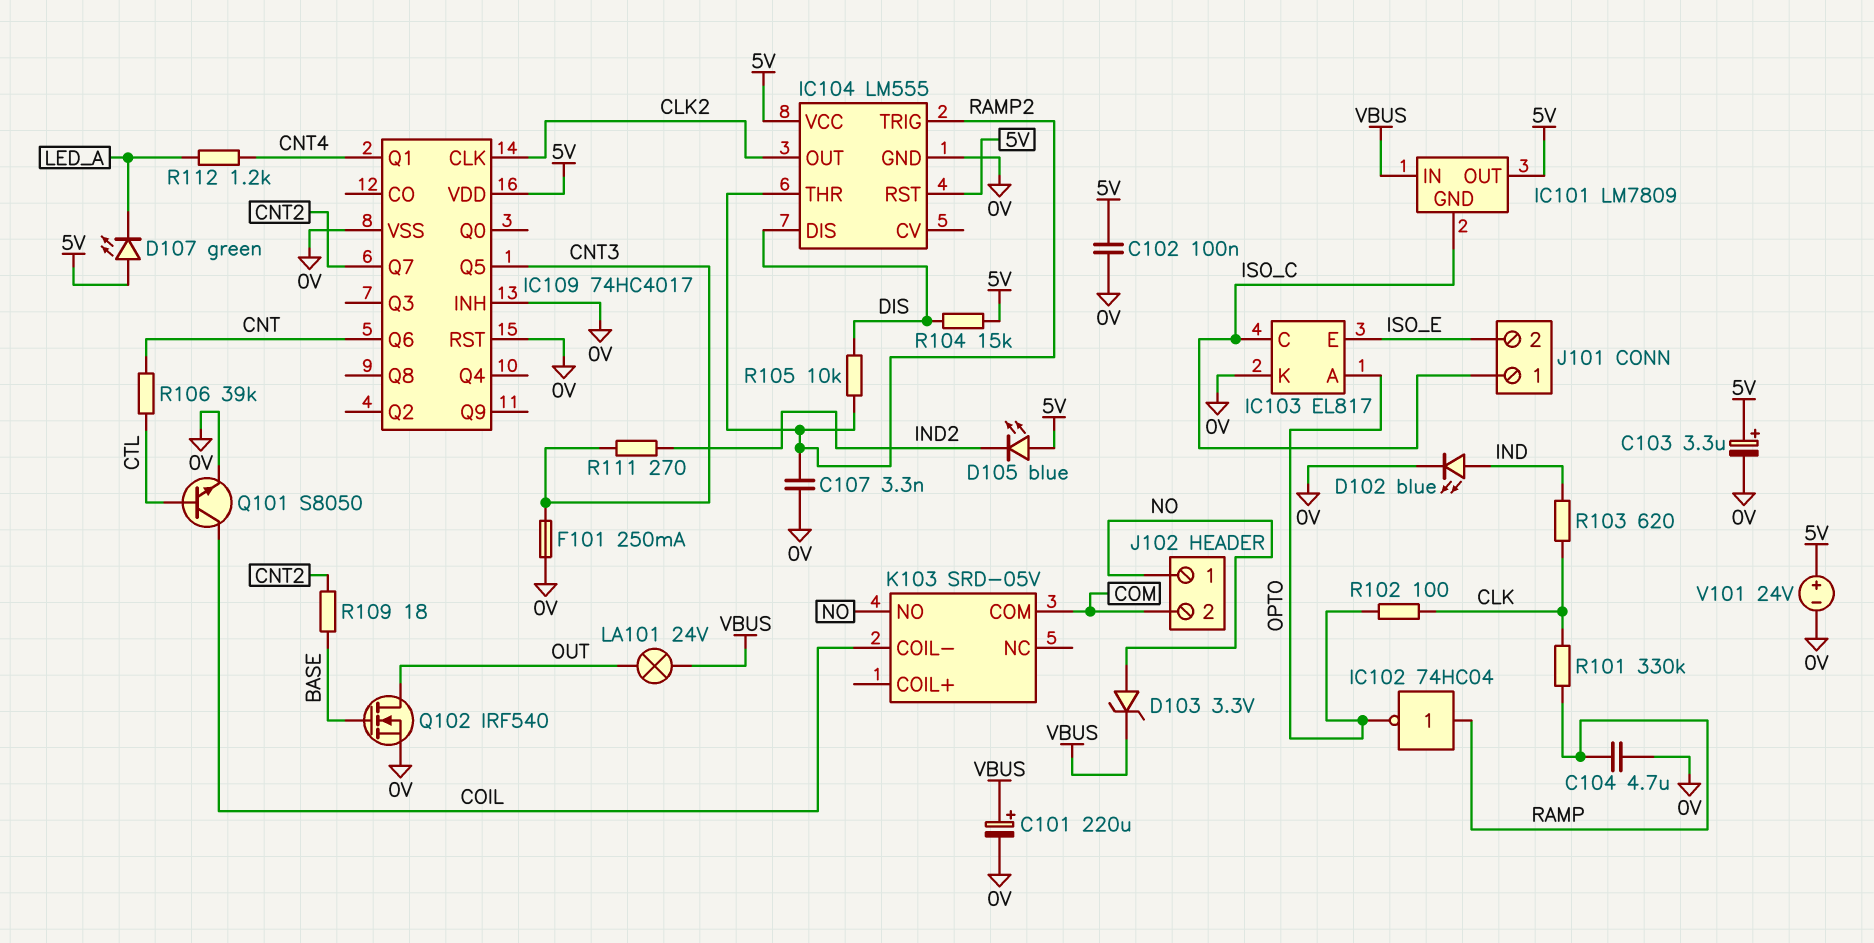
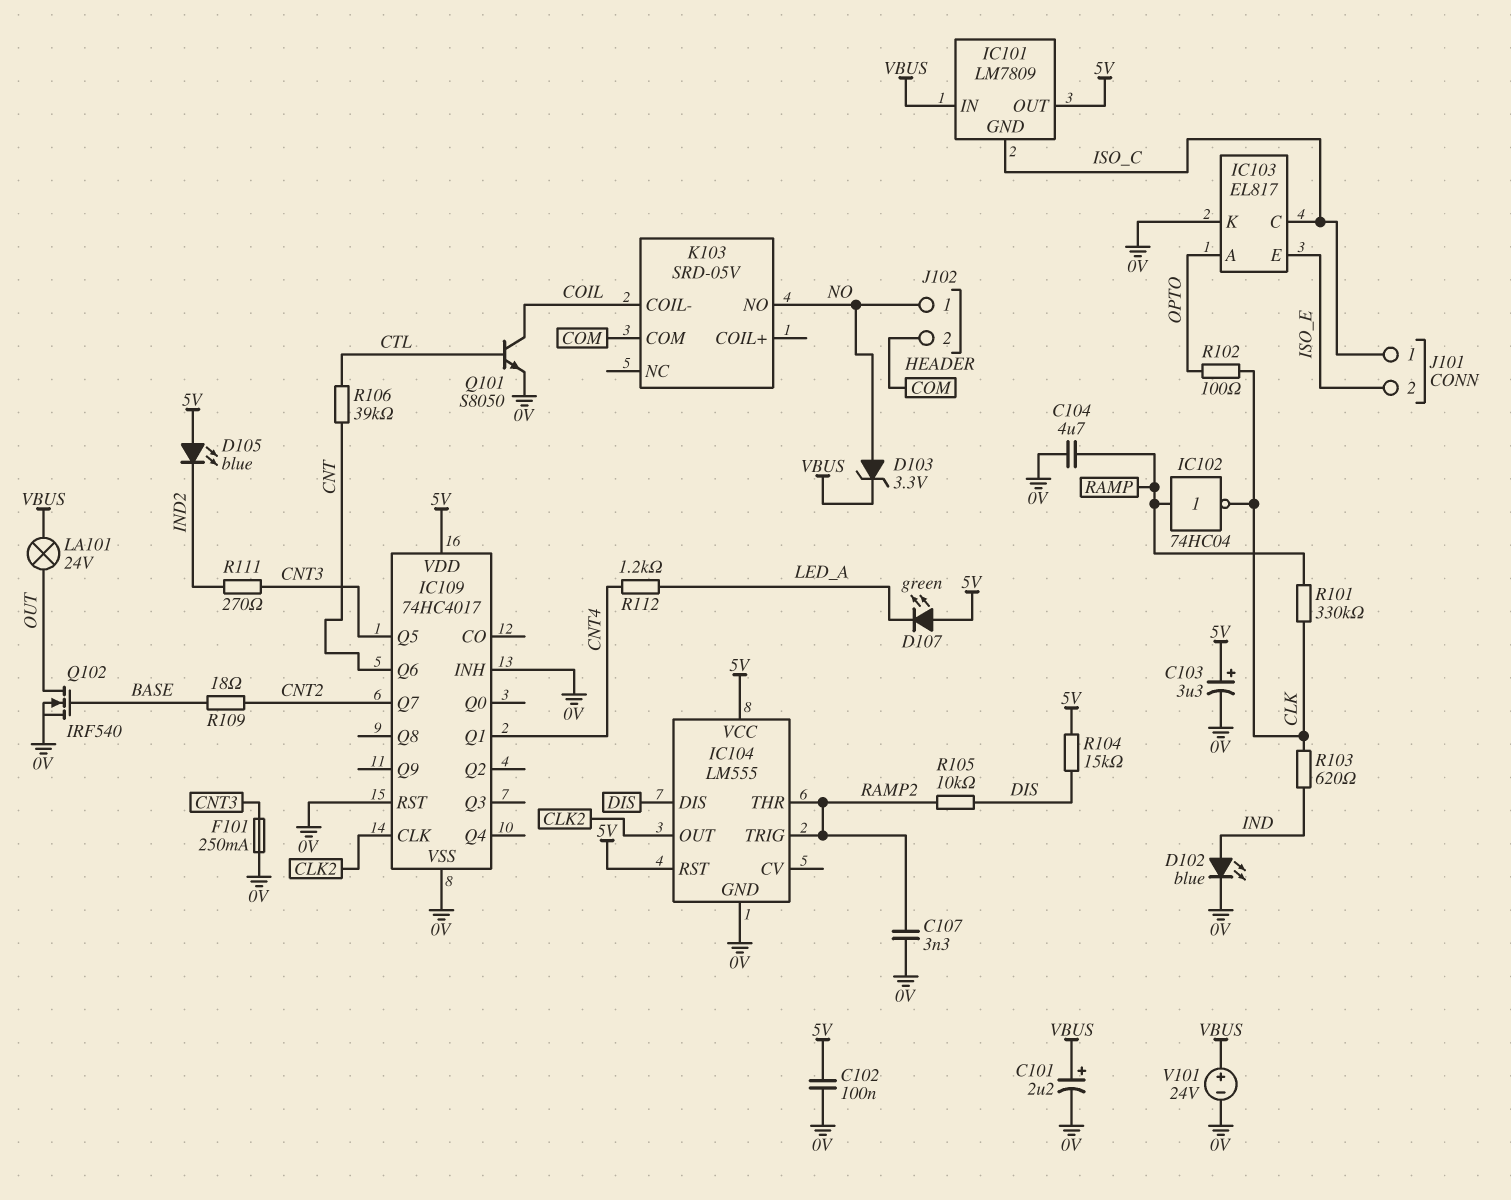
C101: 220uF (plus VBUS, minus 0V) -> 2.2uF (plus VBUS, minus 0V)
IC102: NOT 74HC04 (in RAMP, out OPTO) -> NOT 74HC04 (in RAMP, out CLK)
V101: 24V (plus 5V, minus 0V) -> 24V (plus VBUS, minus 0V)

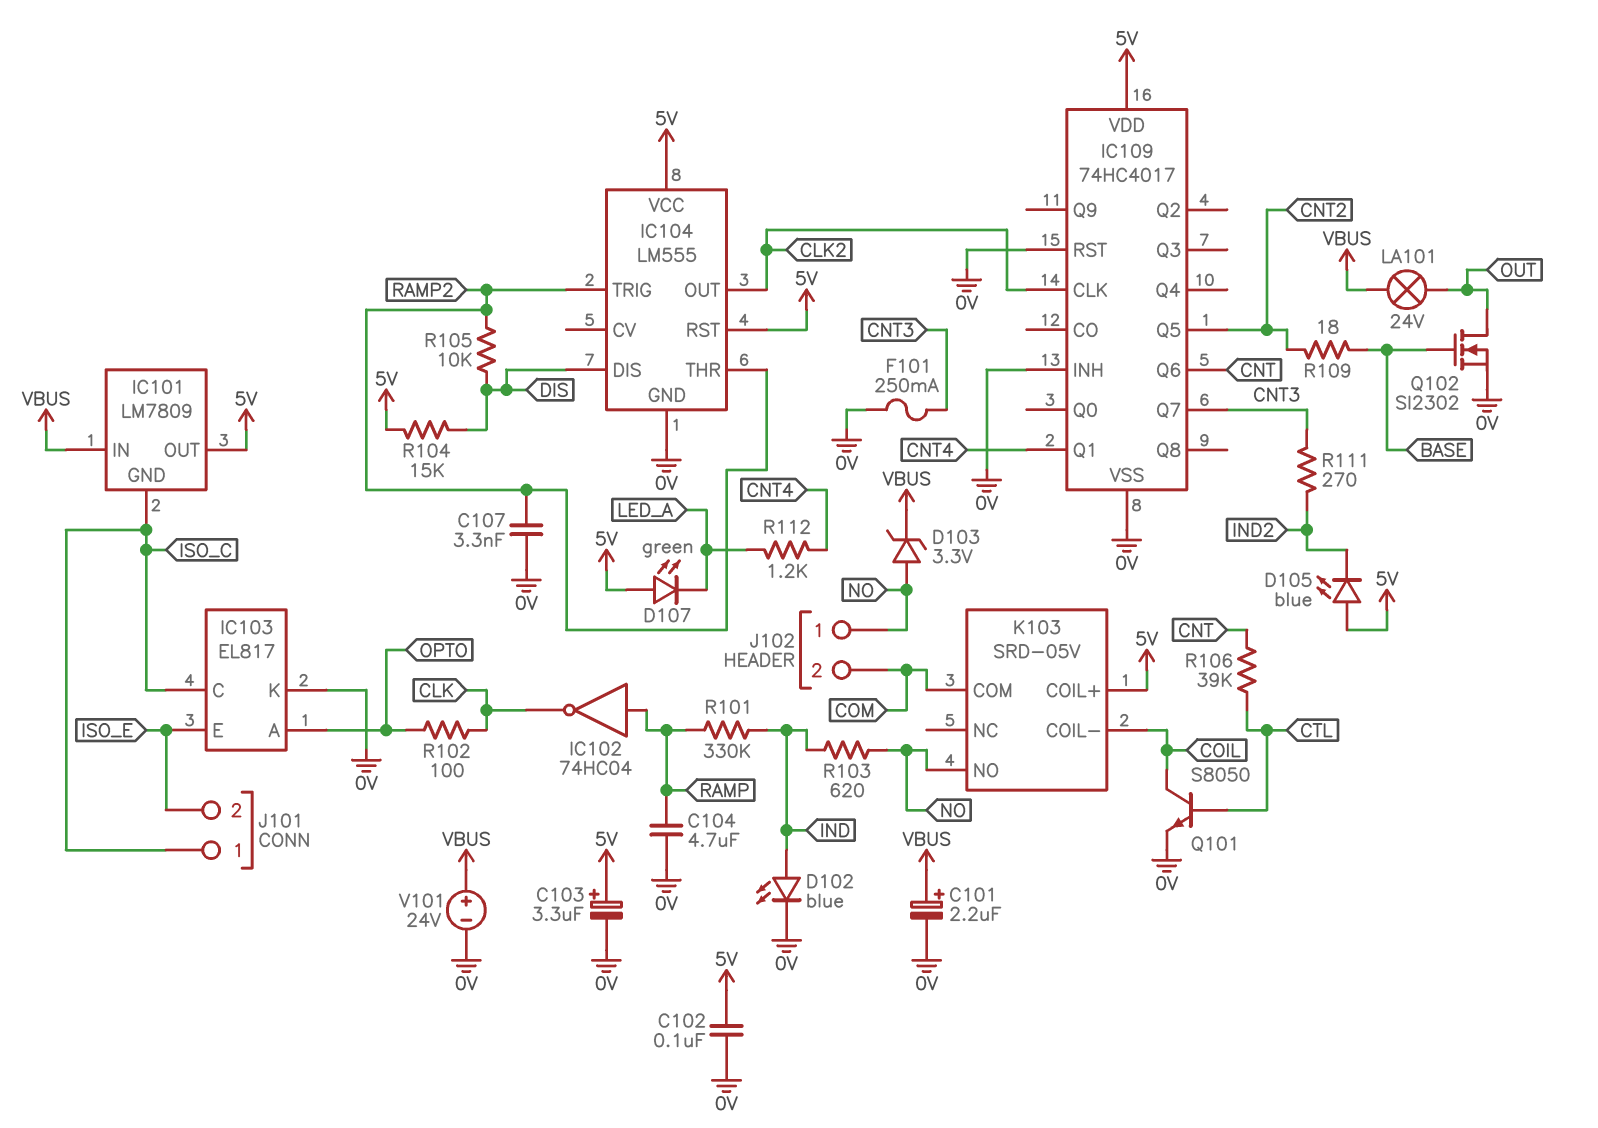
IC109 pin Q5: CNT3 -> CNT2
IC109 pin Q7: CNT2 -> CNT3
K103 pin COIL+: none -> 5V
Q102: NMOS IRF540 (G BASE, D OUT, S 0V) -> NMOS SI2302 (G BASE, D OUT, S 0V)
R101: 330k (CLK, RAMP) -> 330k (IND, RAMP)
R103: 620 (CLK, IND) -> 620 (IND, NO)

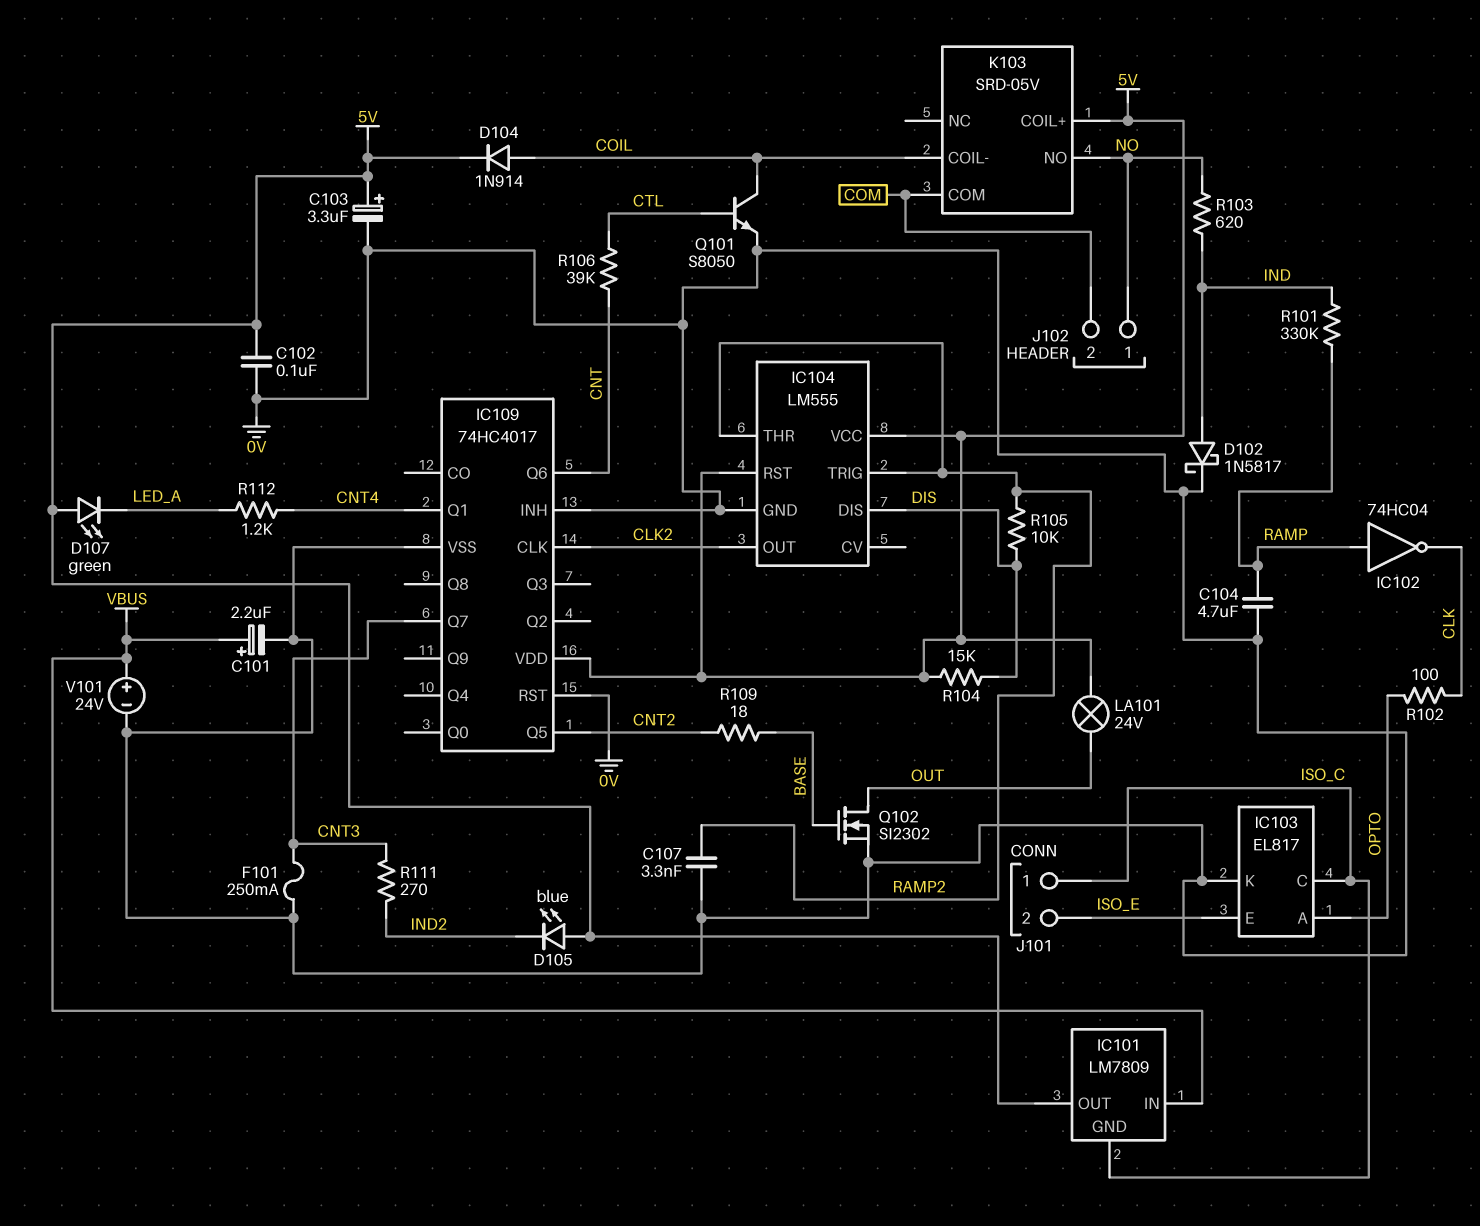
D102: LED blue (A IND, K 0V) -> schottky 1N5817 (A IND, K 0V)
D103: zener 3.3V (A NO, K VBUS) -> none
D104: none -> diode 1N914 (A COIL, K 5V)
LA101: lamp 24V (OUT, VBUS) -> lamp 24V (5V, OUT)

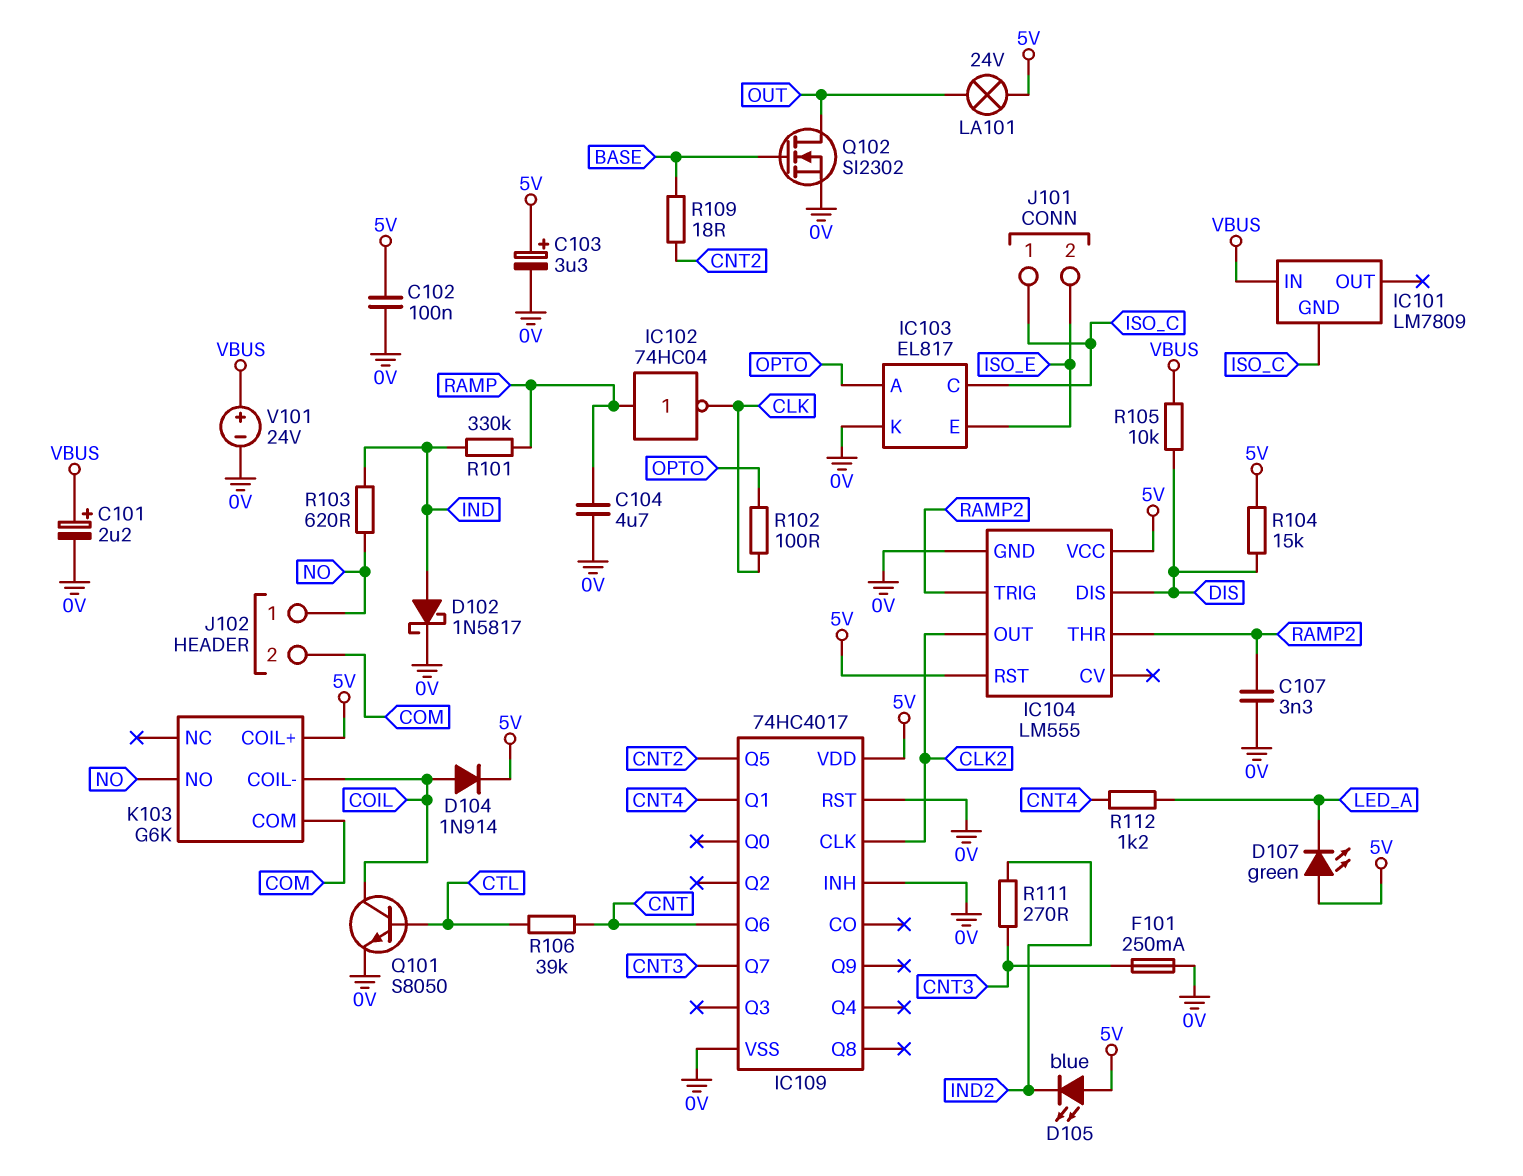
IC101 pin OUT: 5V -> none
K103: SRD-05V -> G6K
R105: 10k (DIS, RAMP2) -> 10k (DIS, VBUS)

